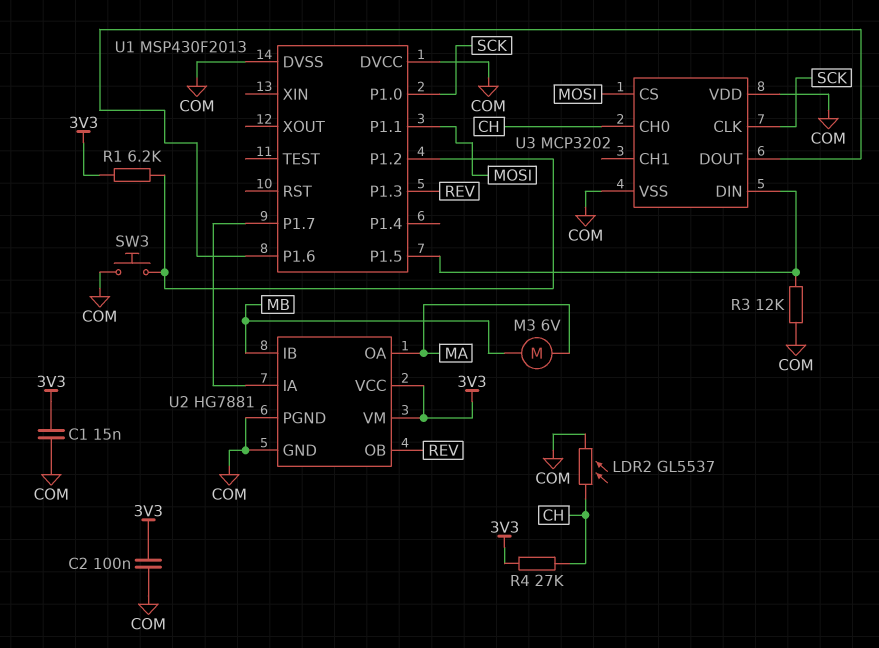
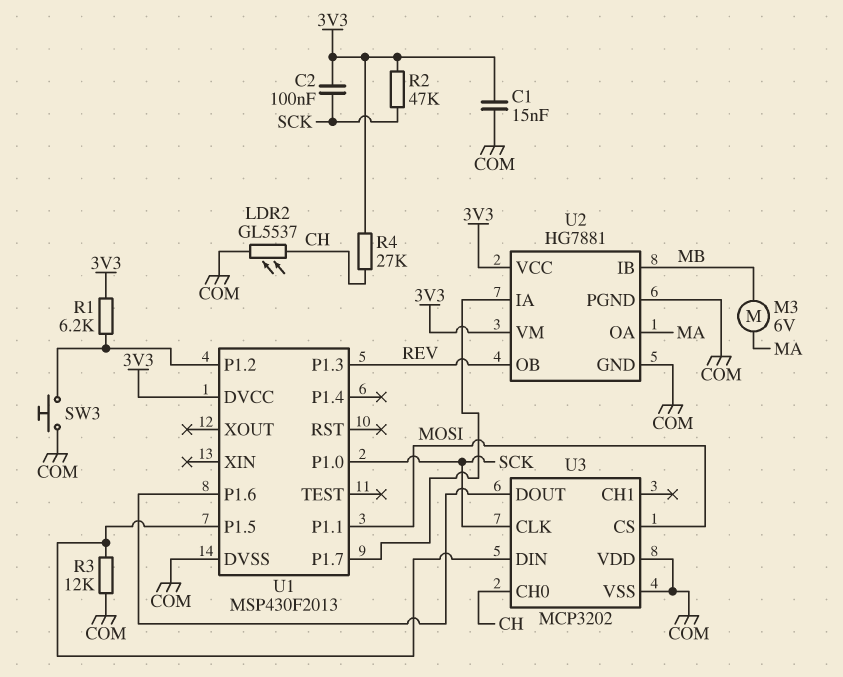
C2: 100nF (3V3, COM) -> 100nF (3V3, SCK)
R2: none -> 47k (3V3, SCK)
U1 pin DVCC: COM -> 3V3

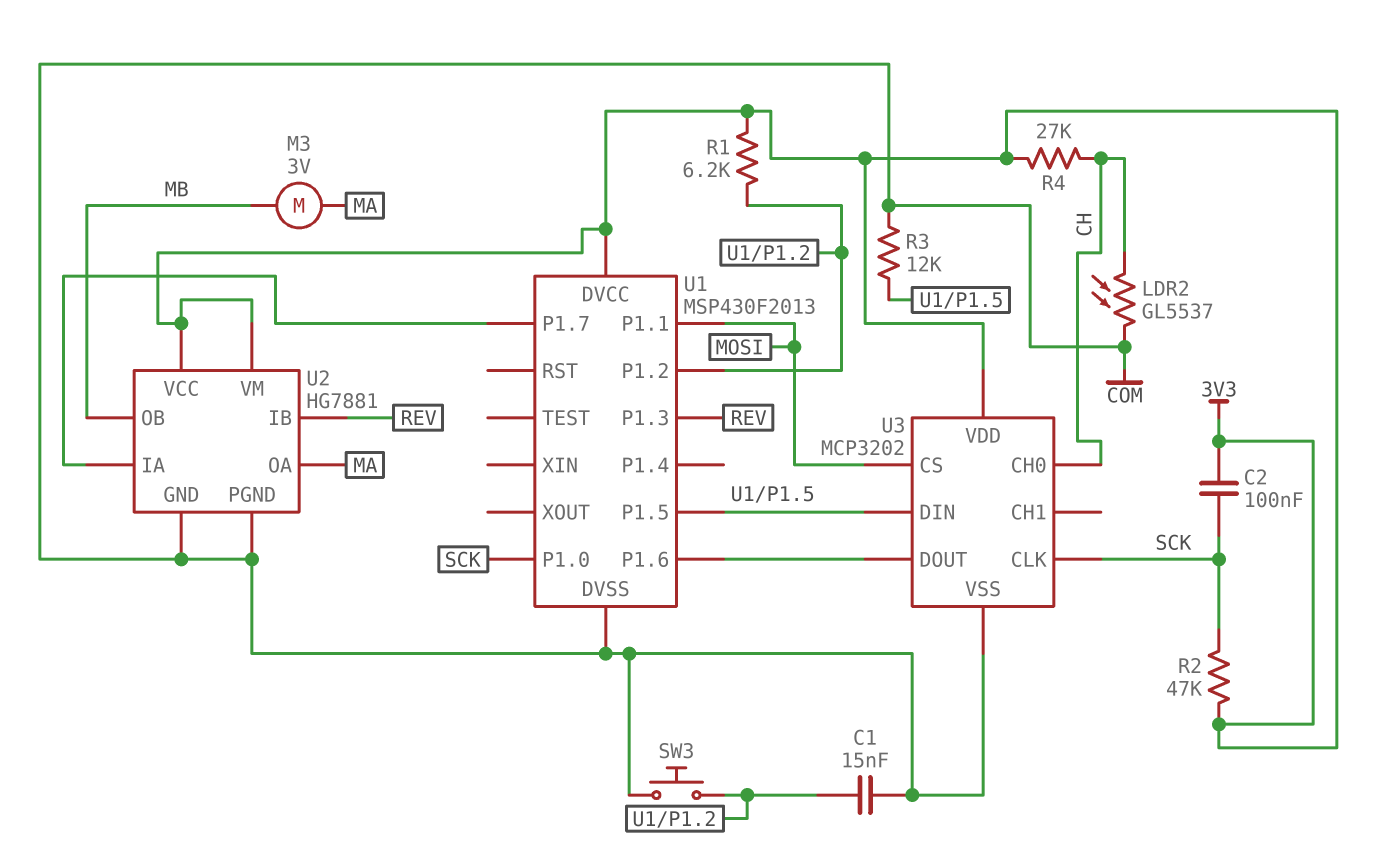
C1: 15nF (3V3, COM) -> 15nF (COM, U1/P1.2)
M3: motor 6V (MA, MB) -> motor 3V (MA, MB)
U2 pin IB: MB -> REV
U2 pin OB: REV -> MB
U3 pin VDD: COM -> 3V3

